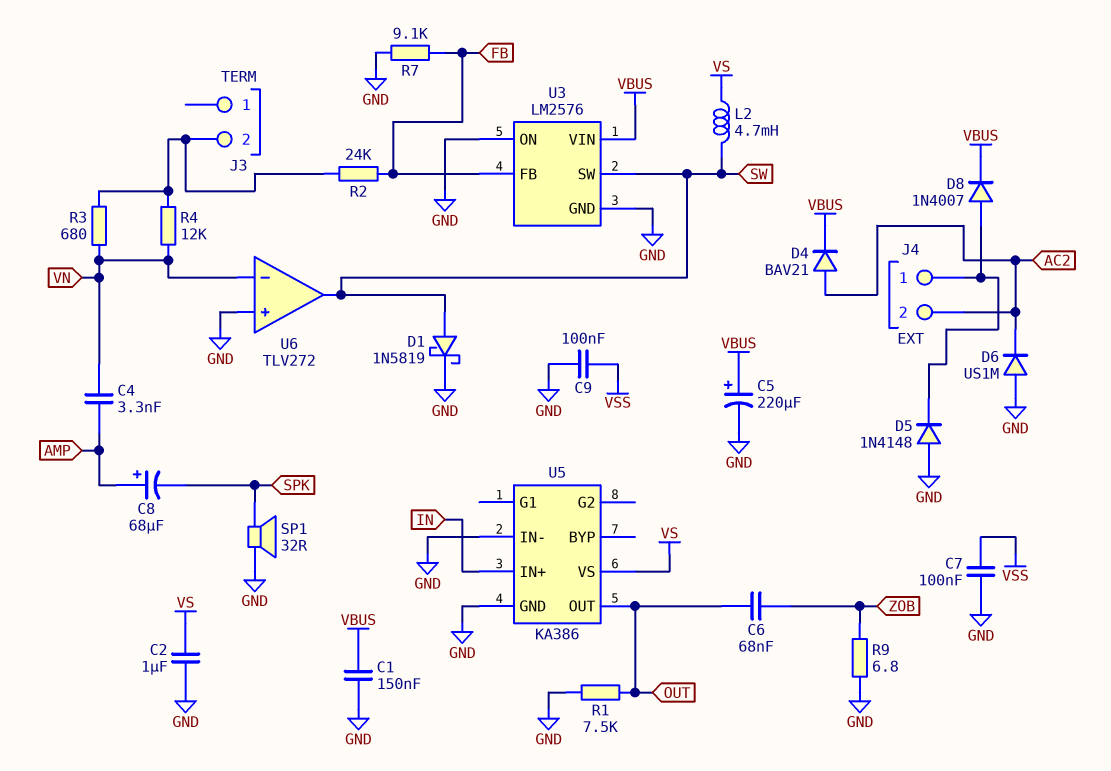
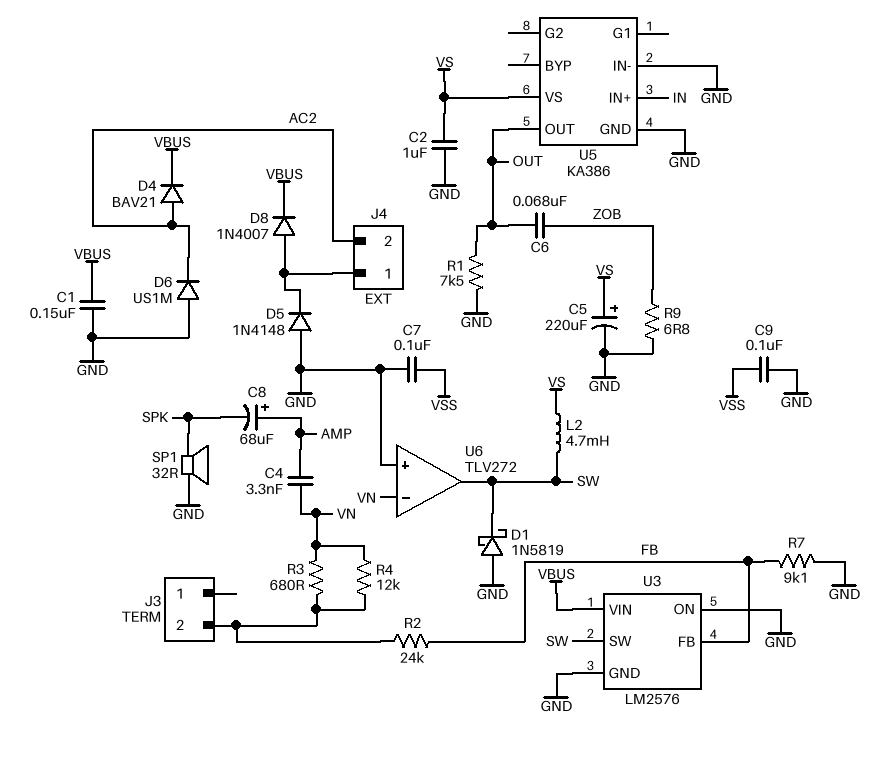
C5: 220uF (plus VBUS, minus GND) -> 220uF (plus VS, minus GND)
D1: schottky 1N5819 (A SW, K GND) -> schottky 1N5819 (A GND, K SW)

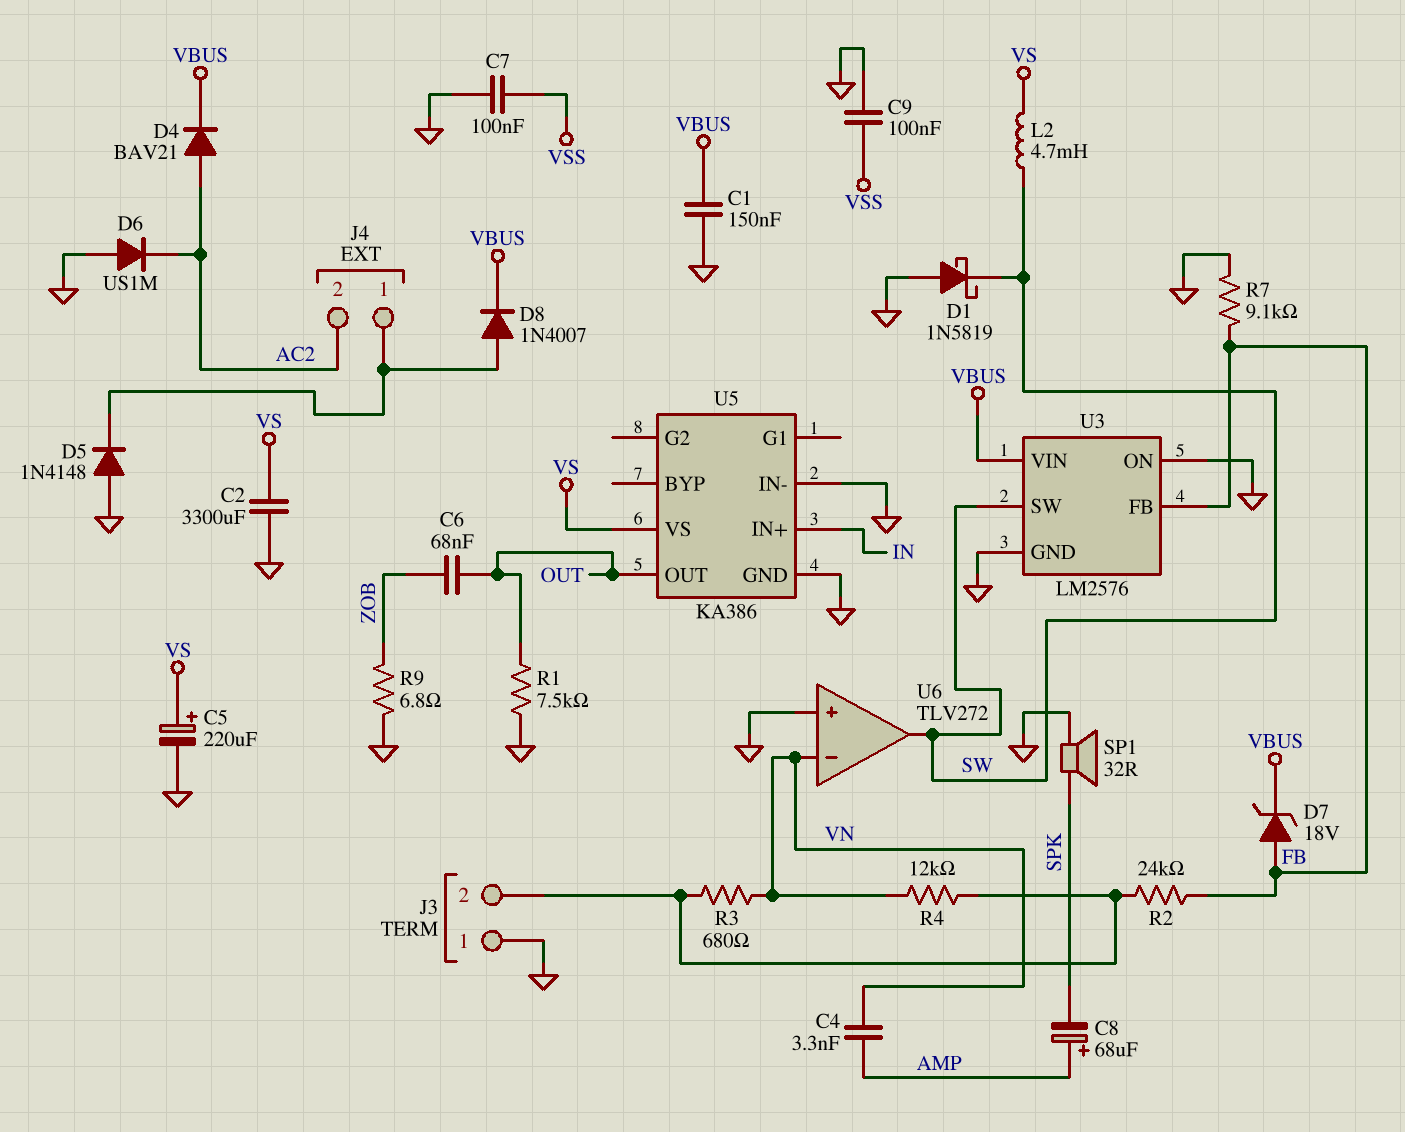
C2: 1uF (GND, VS) -> 3300uF (GND, VS)
D7: none -> zener 18V (A FB, K VBUS)
J3 pin 1: none -> GND

